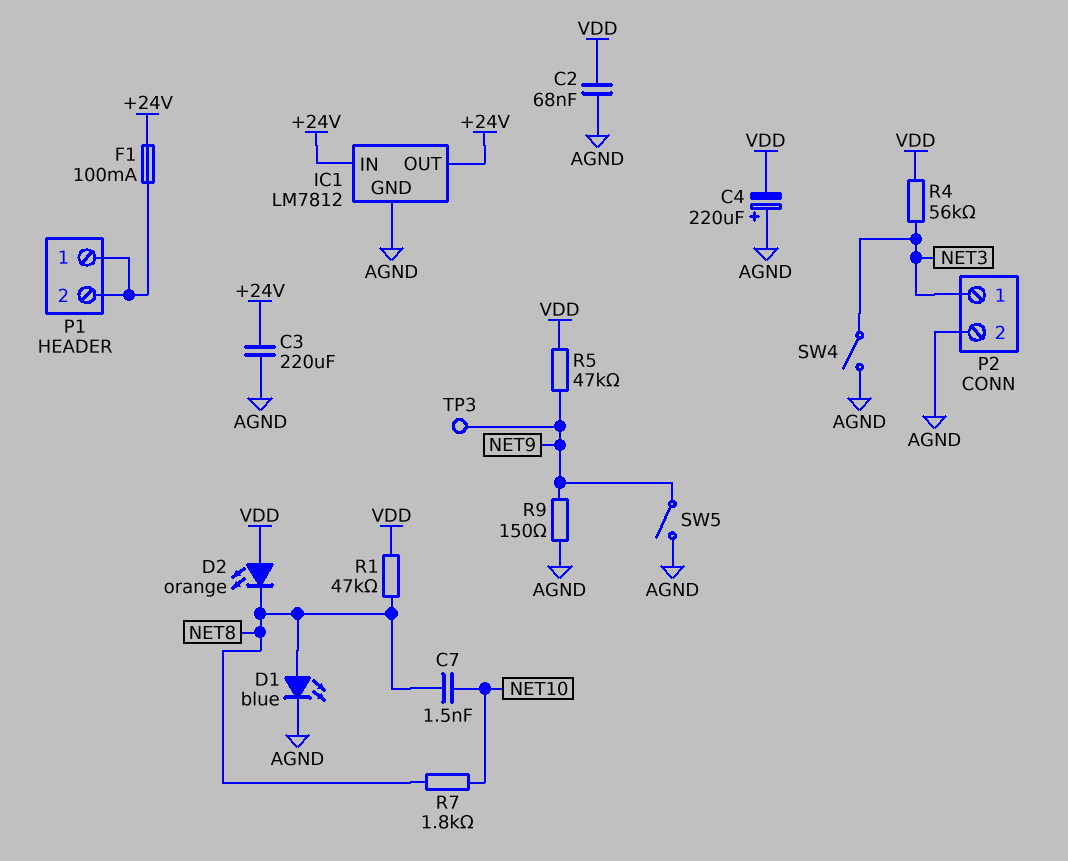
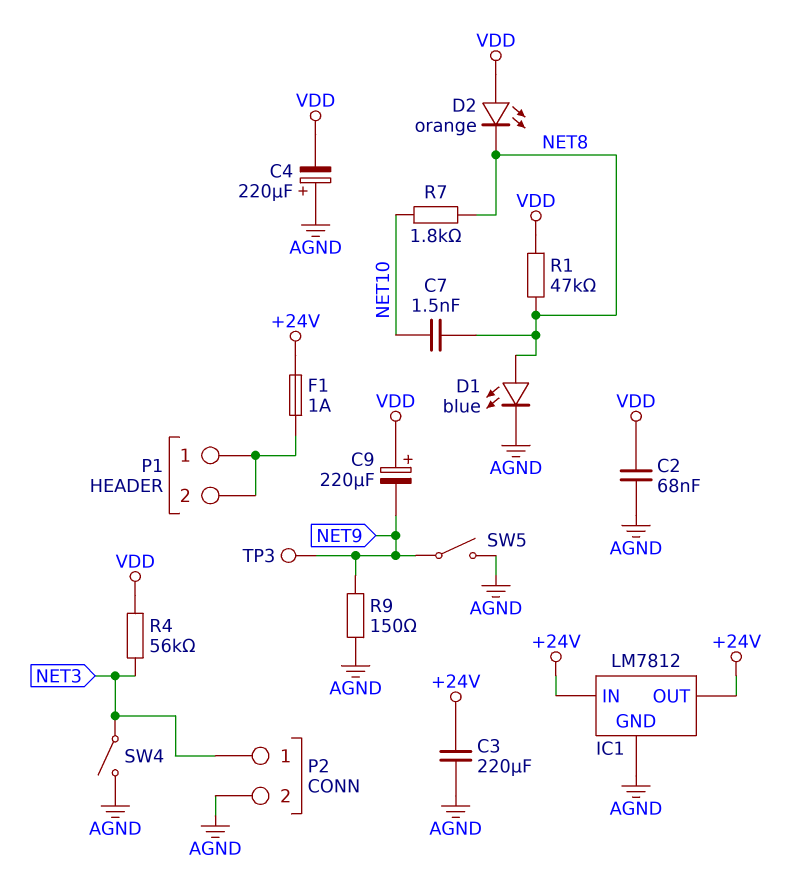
C9: none -> 220uF (plus VDD, minus NET9)
F1: 100mA (+24V, P1/1) -> 1A (+24V, P1/1)
R5: 47k (NET9, VDD) -> none

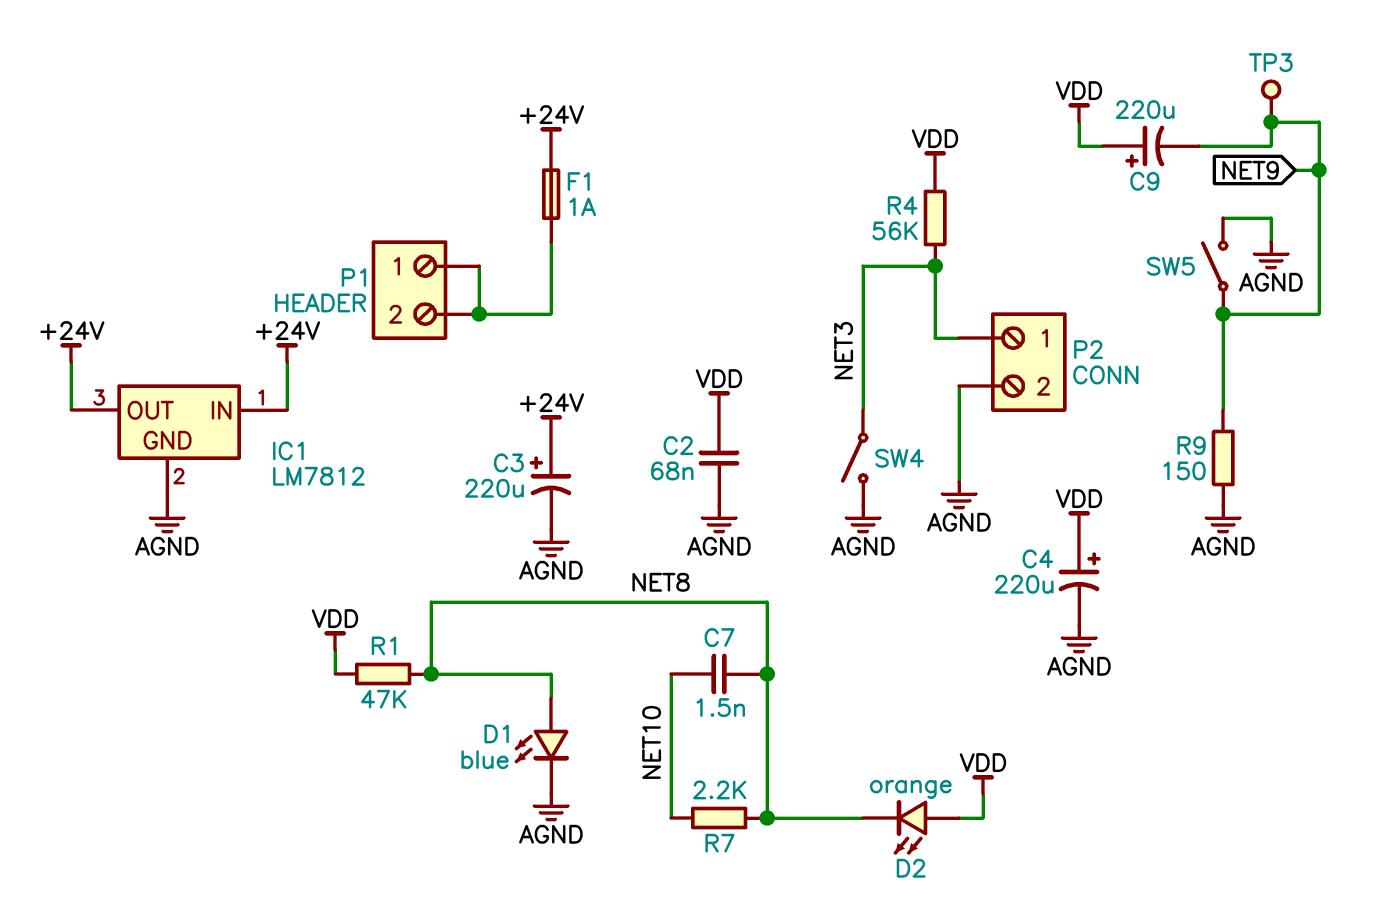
C3: 220uF (+24V, AGND) -> 220uF (plus +24V, minus AGND)
C4: 220uF (plus AGND, minus VDD) -> 220uF (plus VDD, minus AGND)
R7: 1.8k (NET8, NET10) -> 2.2k (NET8, NET10)

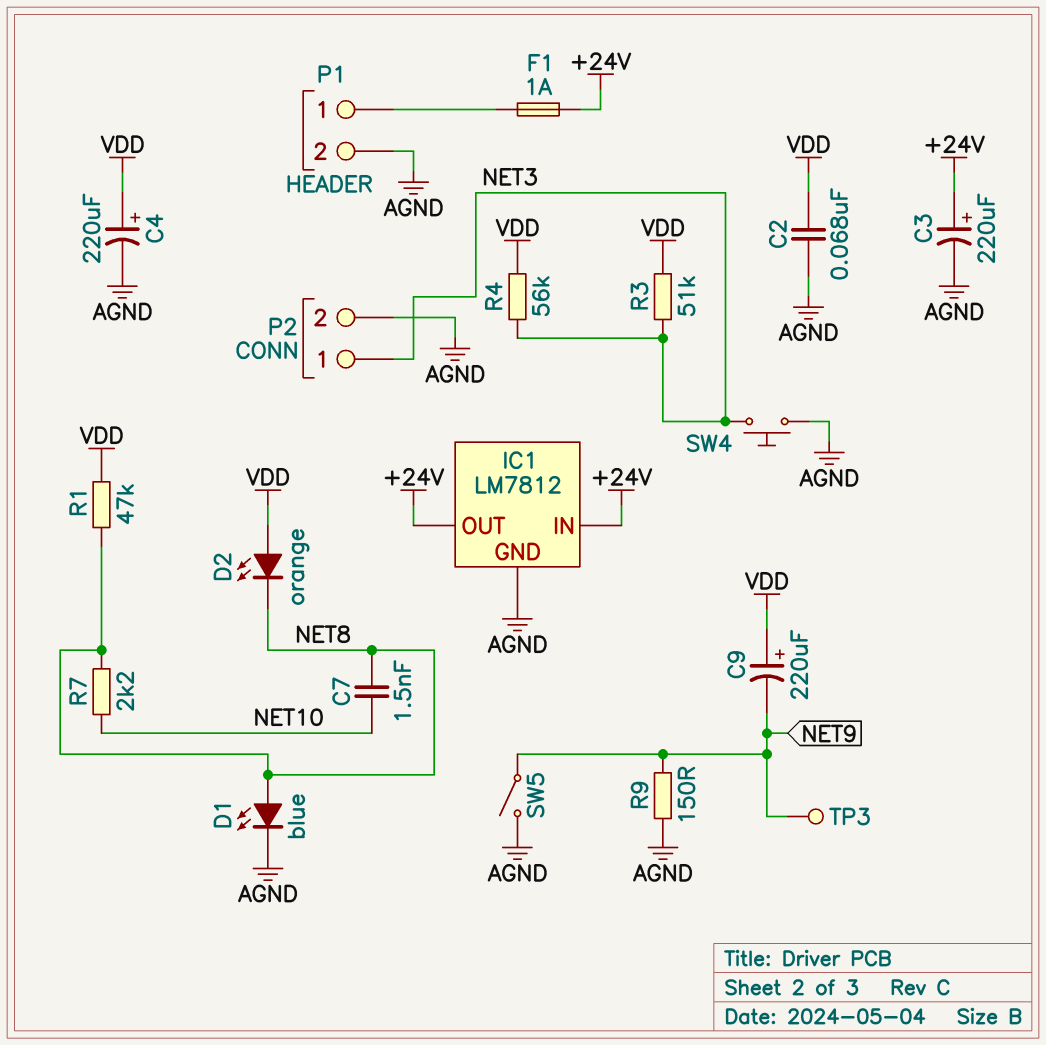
P1 pin 2: P1/1 -> AGND
R3: none -> 51k (NET3, VDD)
SW4: switch (AGND, NET3) -> button (AGND, NET3)

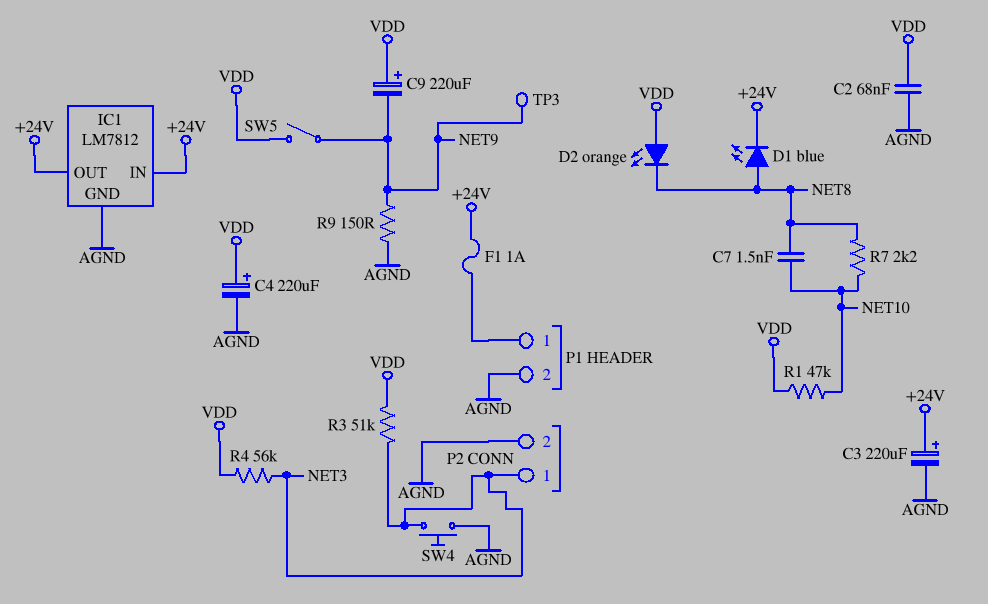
D1: LED blue (A NET8, K AGND) -> LED blue (A NET8, K +24V)
R1: 47k (NET8, VDD) -> 47k (NET10, VDD)
SW5: switch (AGND, NET9) -> switch (NET9, VDD)

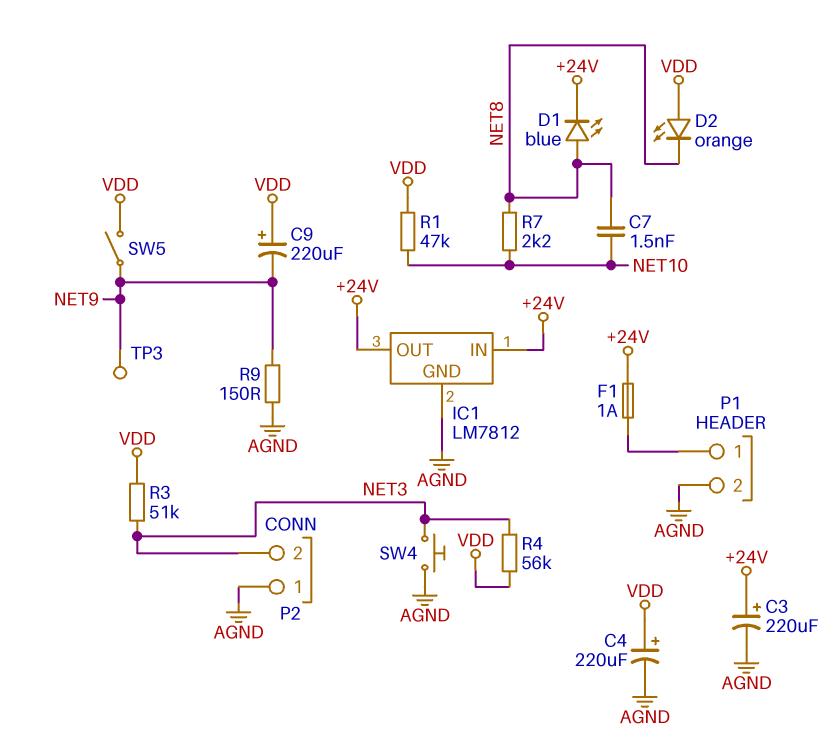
C2: 68nF (AGND, VDD) -> none
P2 pin 1: NET3 -> AGND
P2 pin 2: AGND -> NET3

